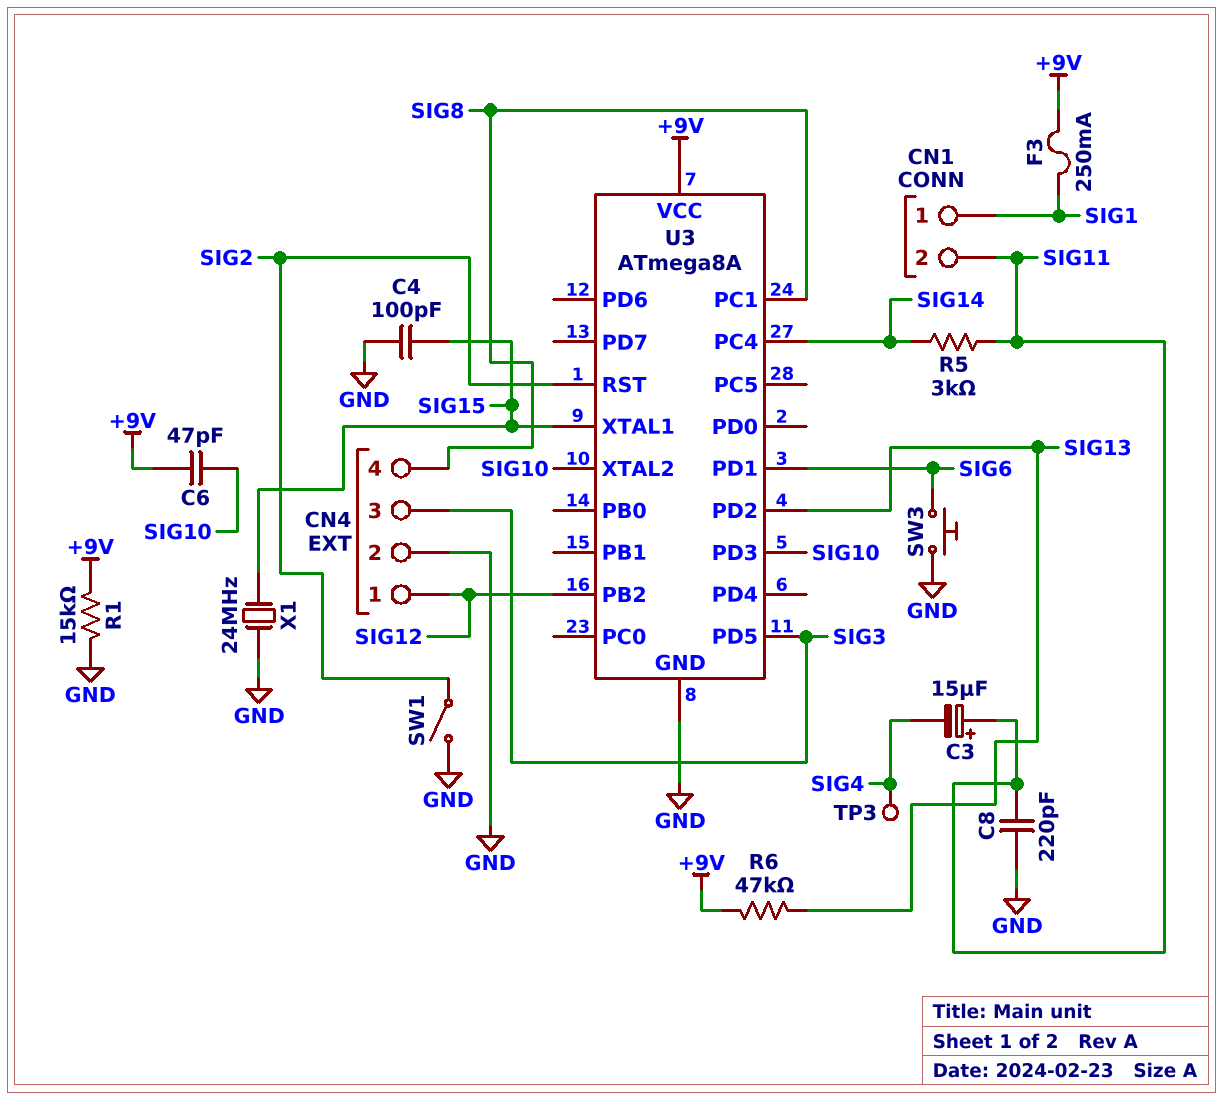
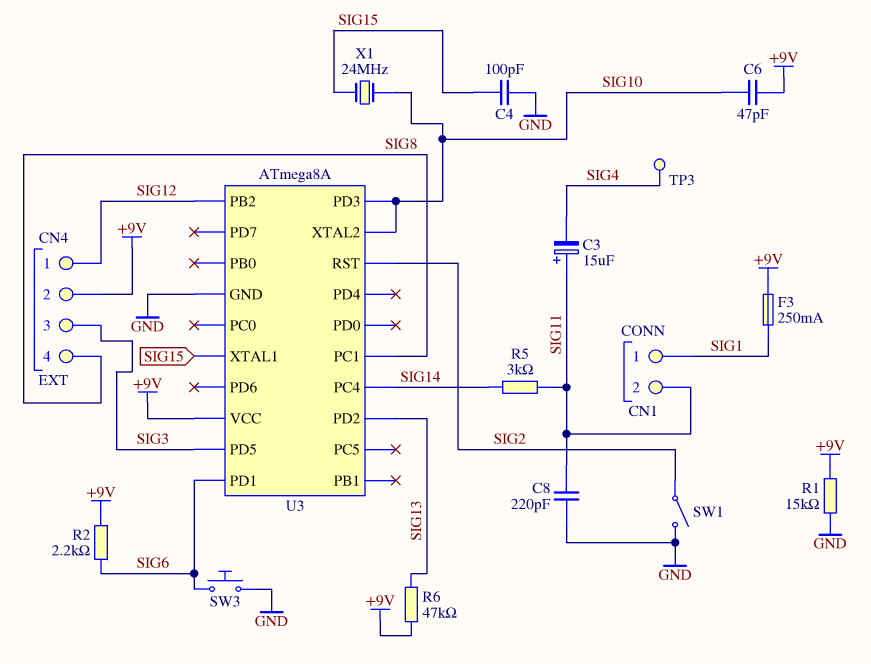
CN4 pin 2: GND -> +9V
R2: none -> 2.2k (+9V, SIG6)
X1: 24MHz (GND, SIG15) -> 24MHz (SIG10, SIG15)

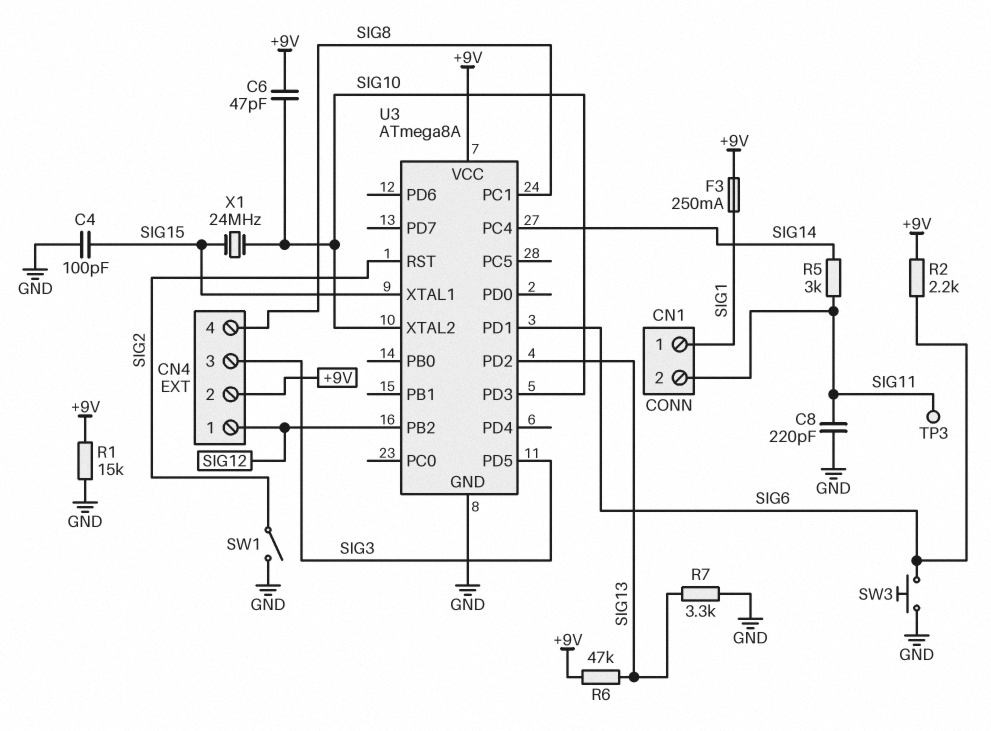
C3: 15uF (plus SIG11, minus SIG4) -> none
R7: none -> 3.3k (GND, SIG13)
TP3: test point (SIG4) -> test point (SIG11)

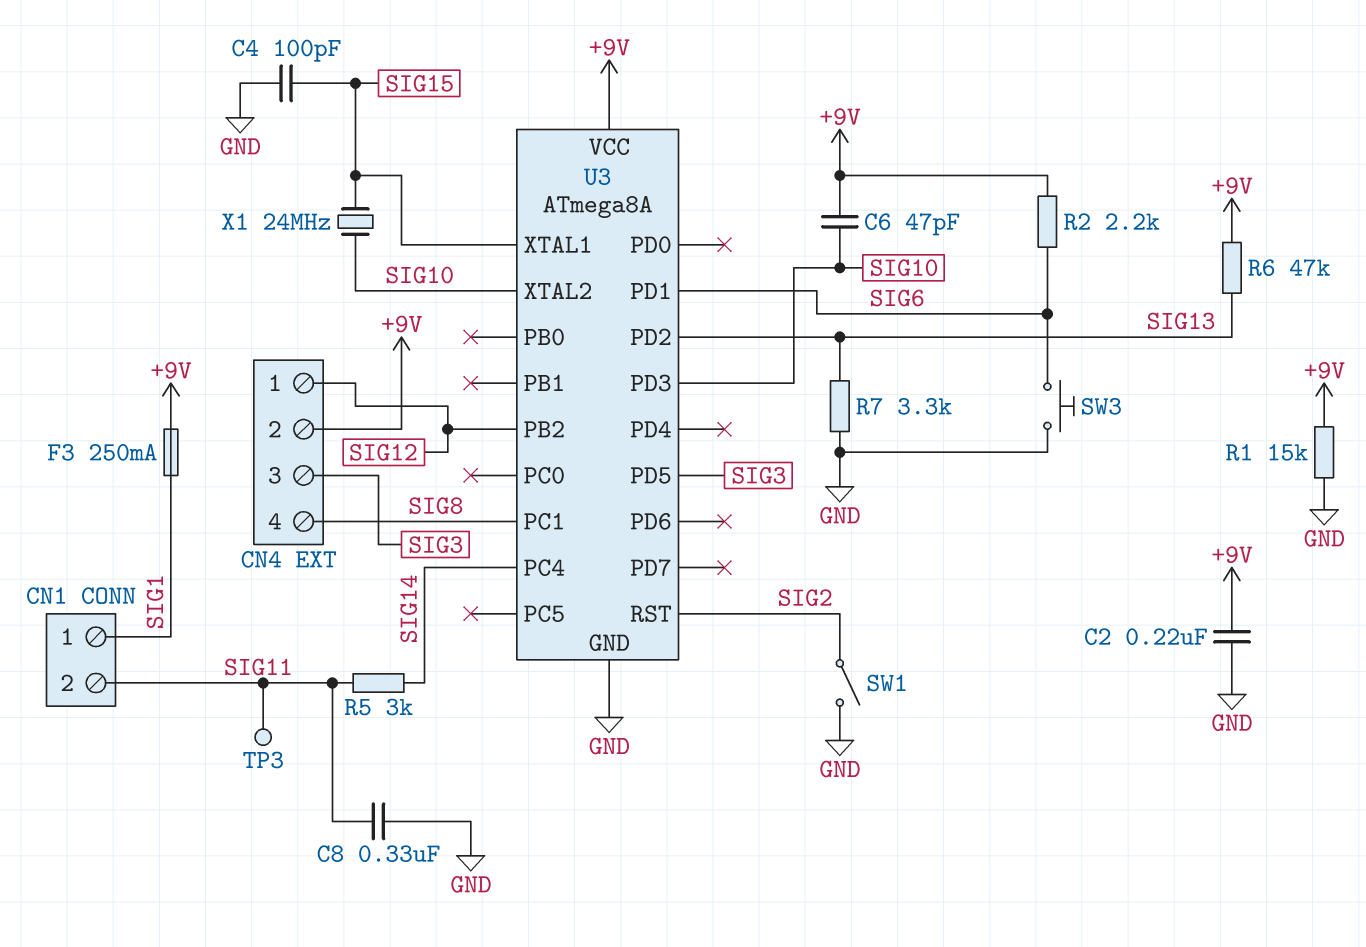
C2: none -> 220nF (+9V, GND)
C8: 220pF (GND, SIG11) -> 330nF (GND, SIG11)

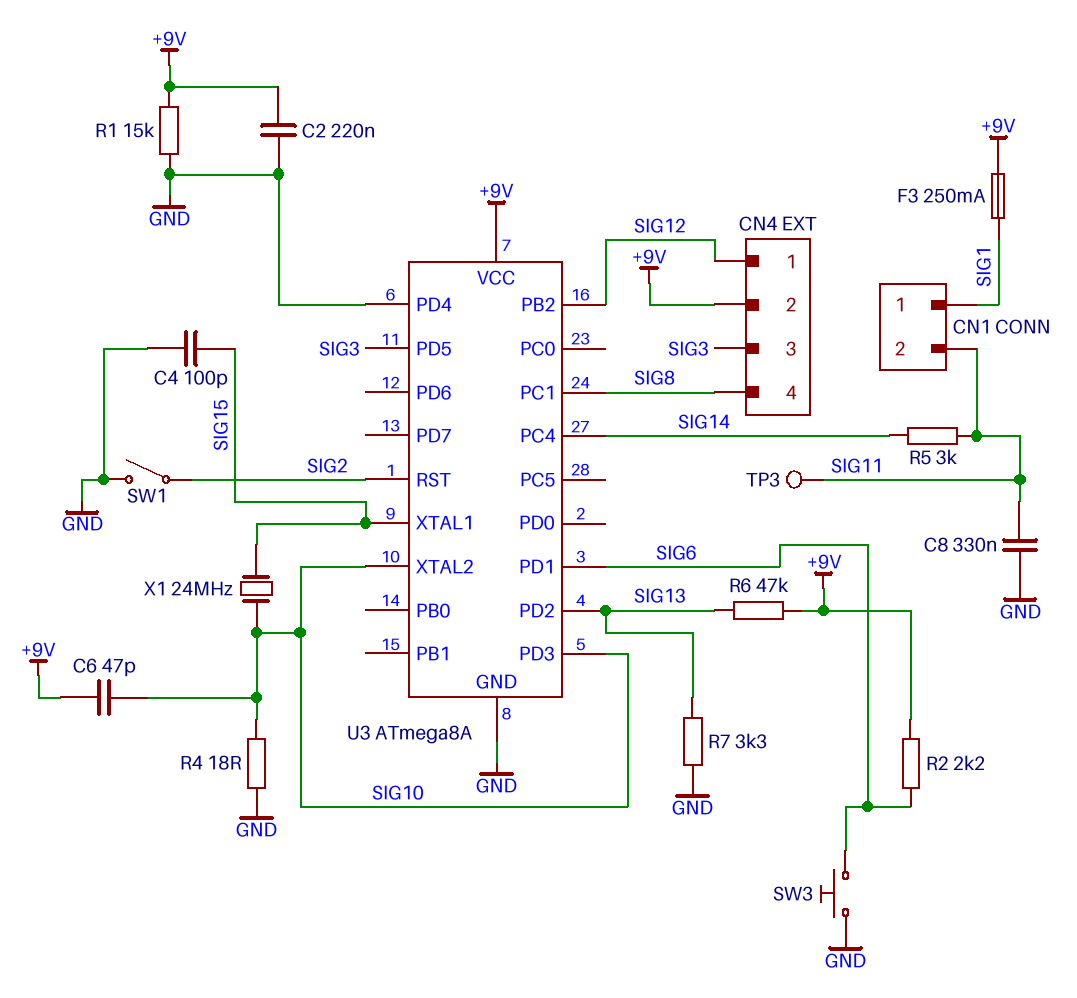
R4: none -> 18 (GND, SIG10)
U3 pin PD4: none -> GND

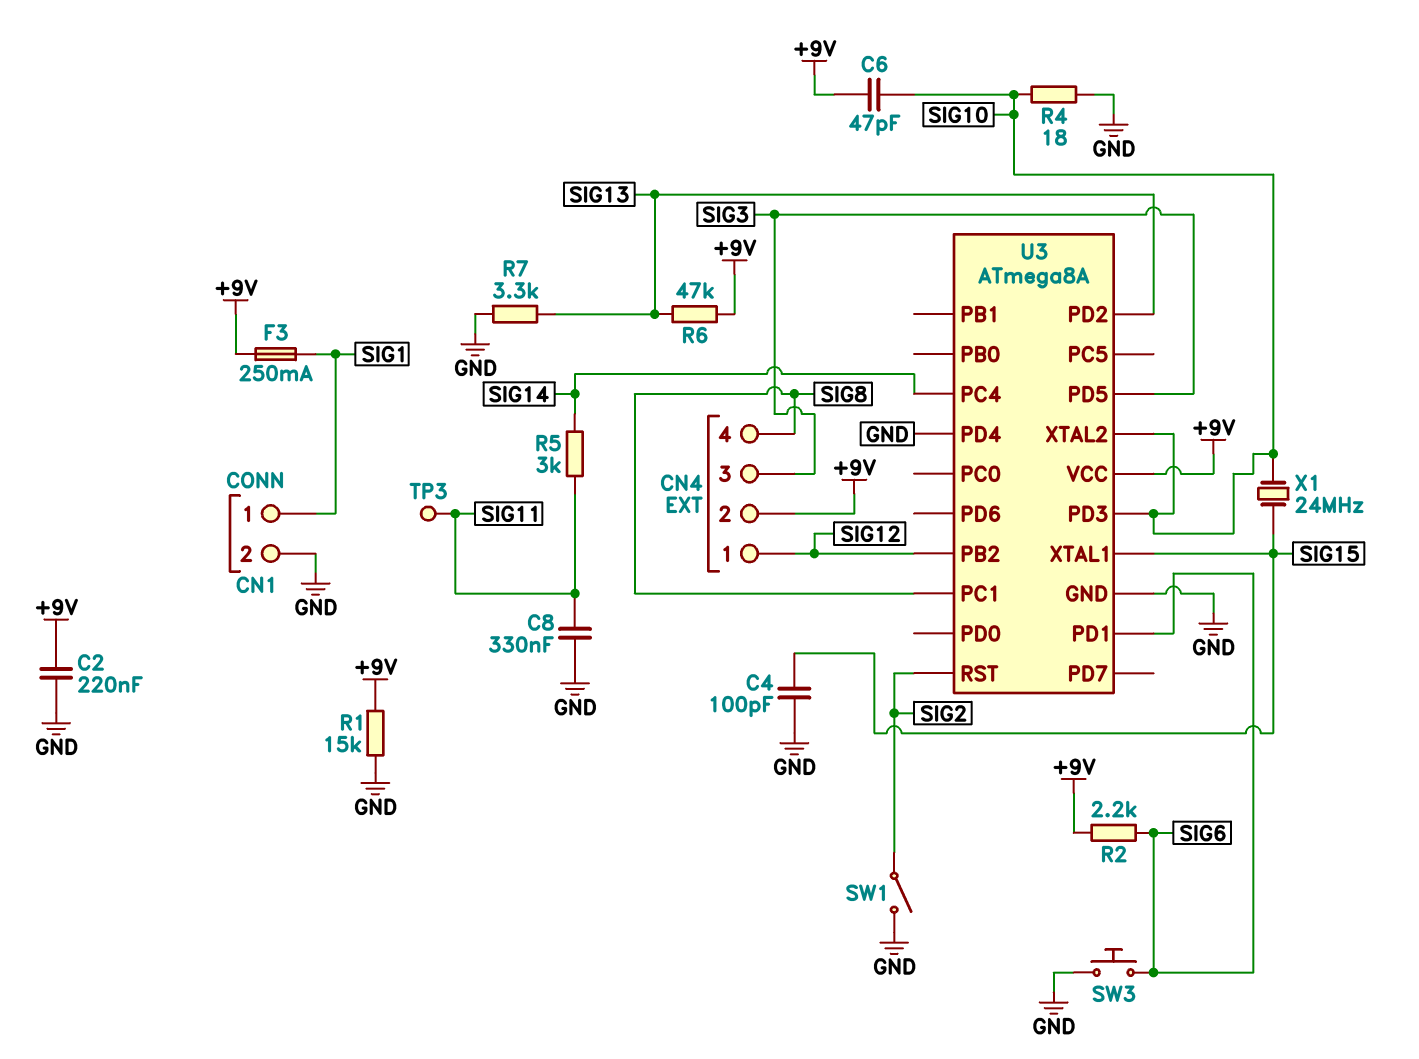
CN1 pin 2: SIG11 -> GND

